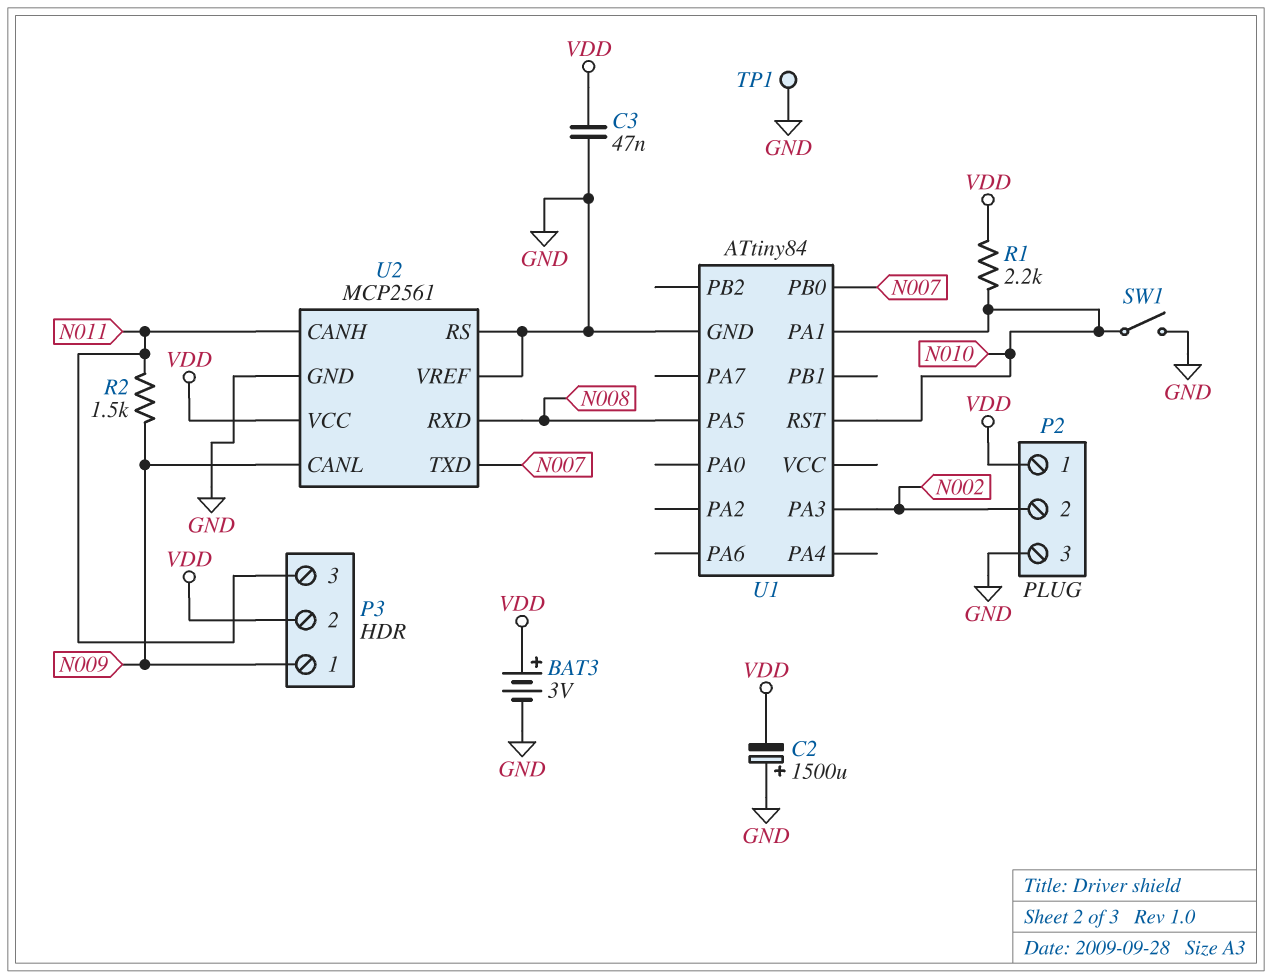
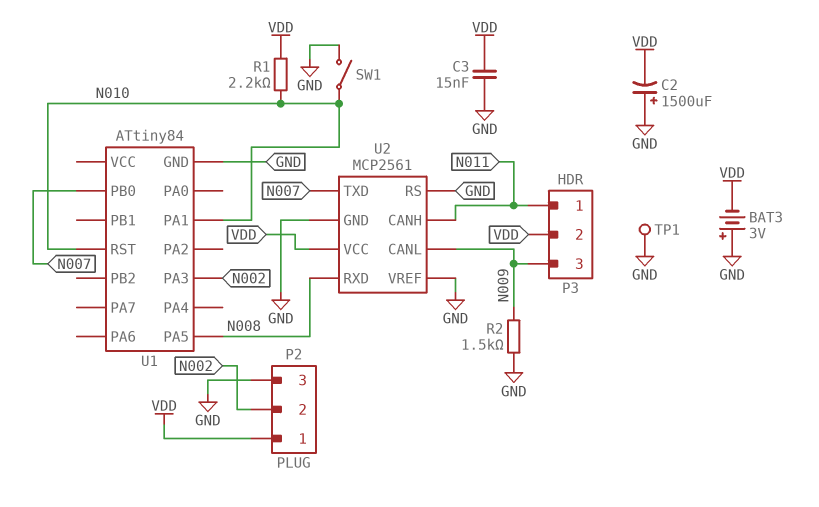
BAT3: 3V (plus VDD, minus GND) -> 3V (plus GND, minus VDD)
C3: 47nF (GND, VDD) -> 15nF (GND, VDD)
P3 pin 1: N009 -> N011
P3 pin 3: N011 -> N009
R2: 1.5k (N009, N011) -> 1.5k (GND, N009)

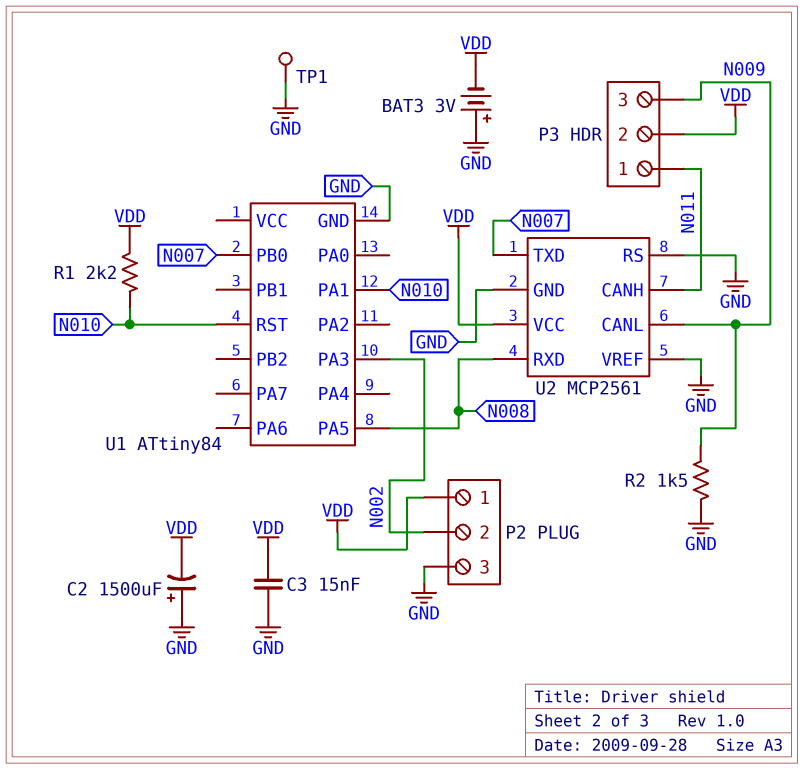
SW1: switch (GND, N010) -> none

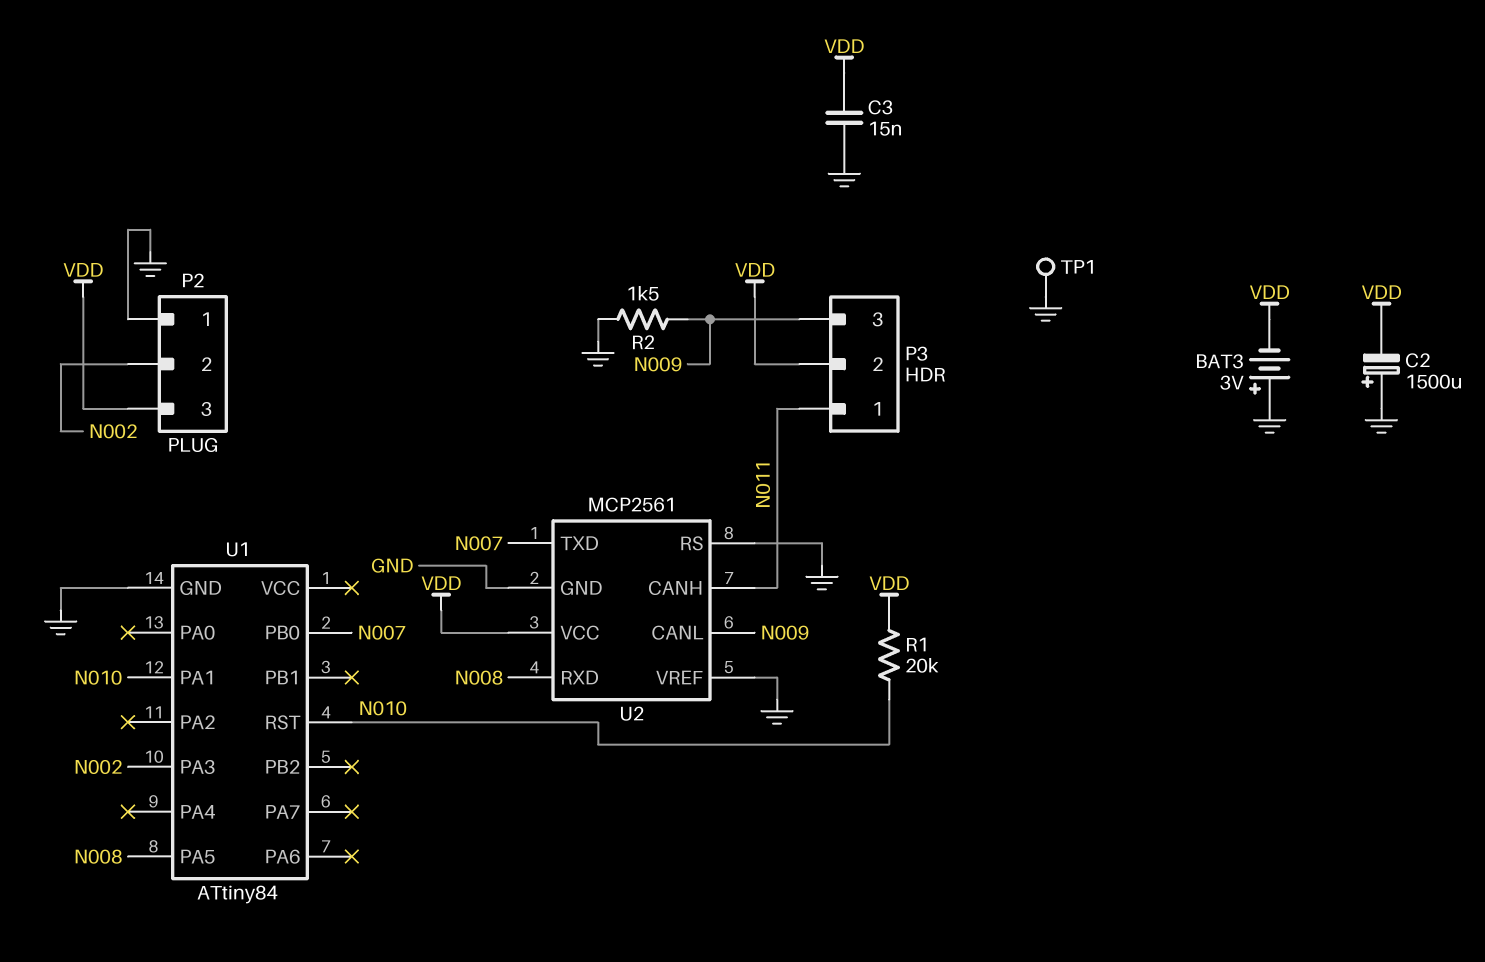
P2 pin 1: VDD -> GND
P2 pin 3: GND -> VDD
R1: 2.2k (N010, VDD) -> 20k (N010, VDD)

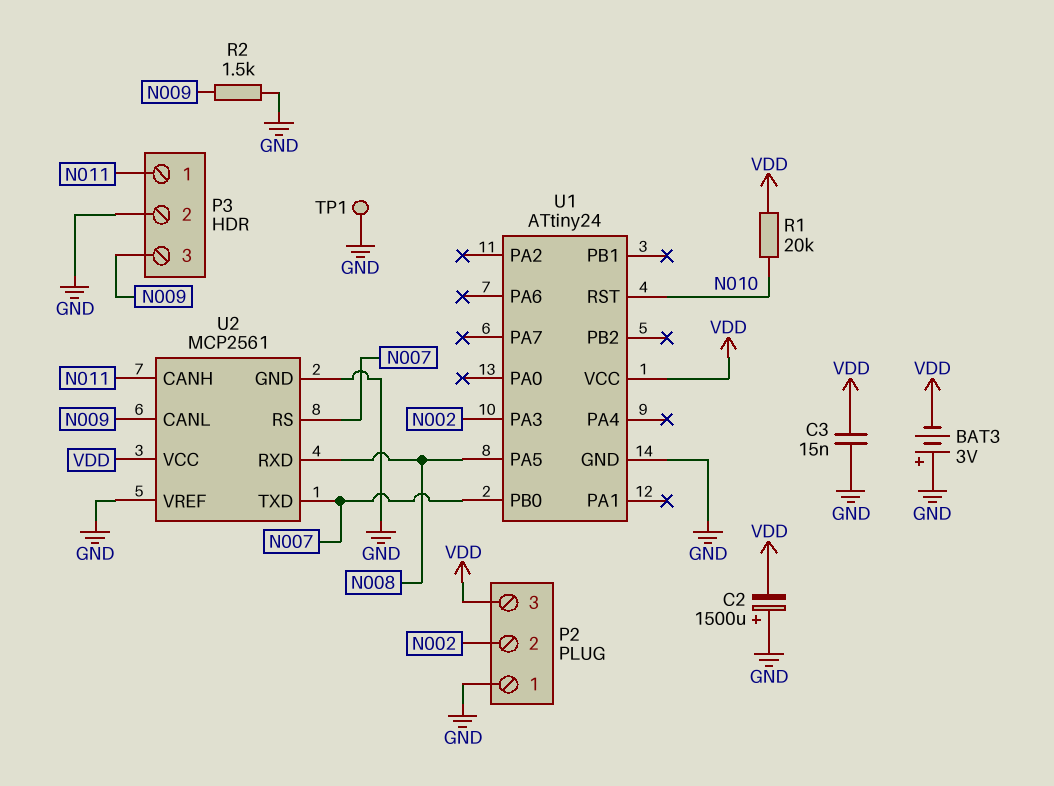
P3 pin 2: VDD -> GND
U1: ATtiny84 -> ATtiny24
U1 pin PA1: N010 -> none
U1 pin VCC: none -> VDD
U2 pin RS: GND -> N007

